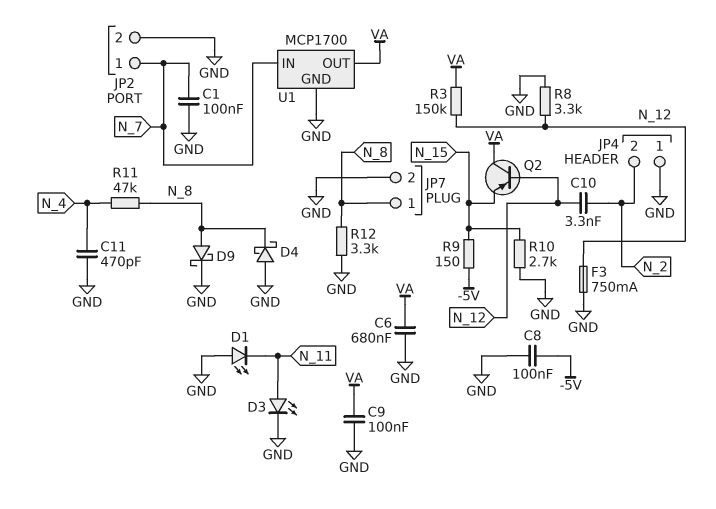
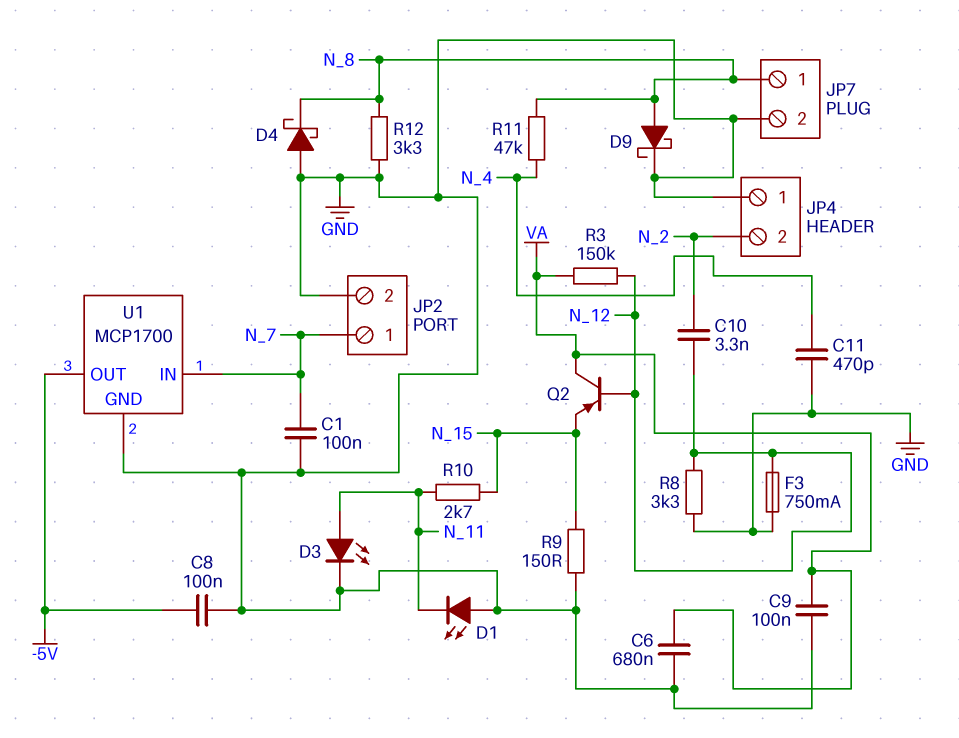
R9: 150 (-5V, N_15) -> 150 (GND, N_15)
R10: 2.7k (GND, N_15) -> 2.7k (N_11, N_15)
U1 pin OUT: VA -> -5V

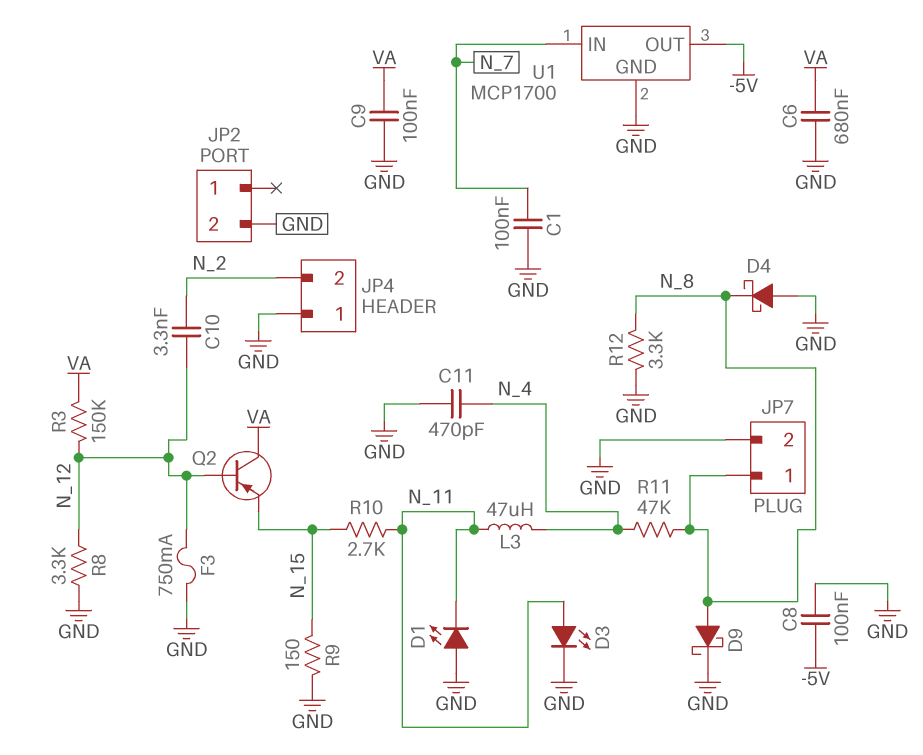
JP2 pin 1: N_7 -> none
L3: none -> 47uH (N_4, N_11)

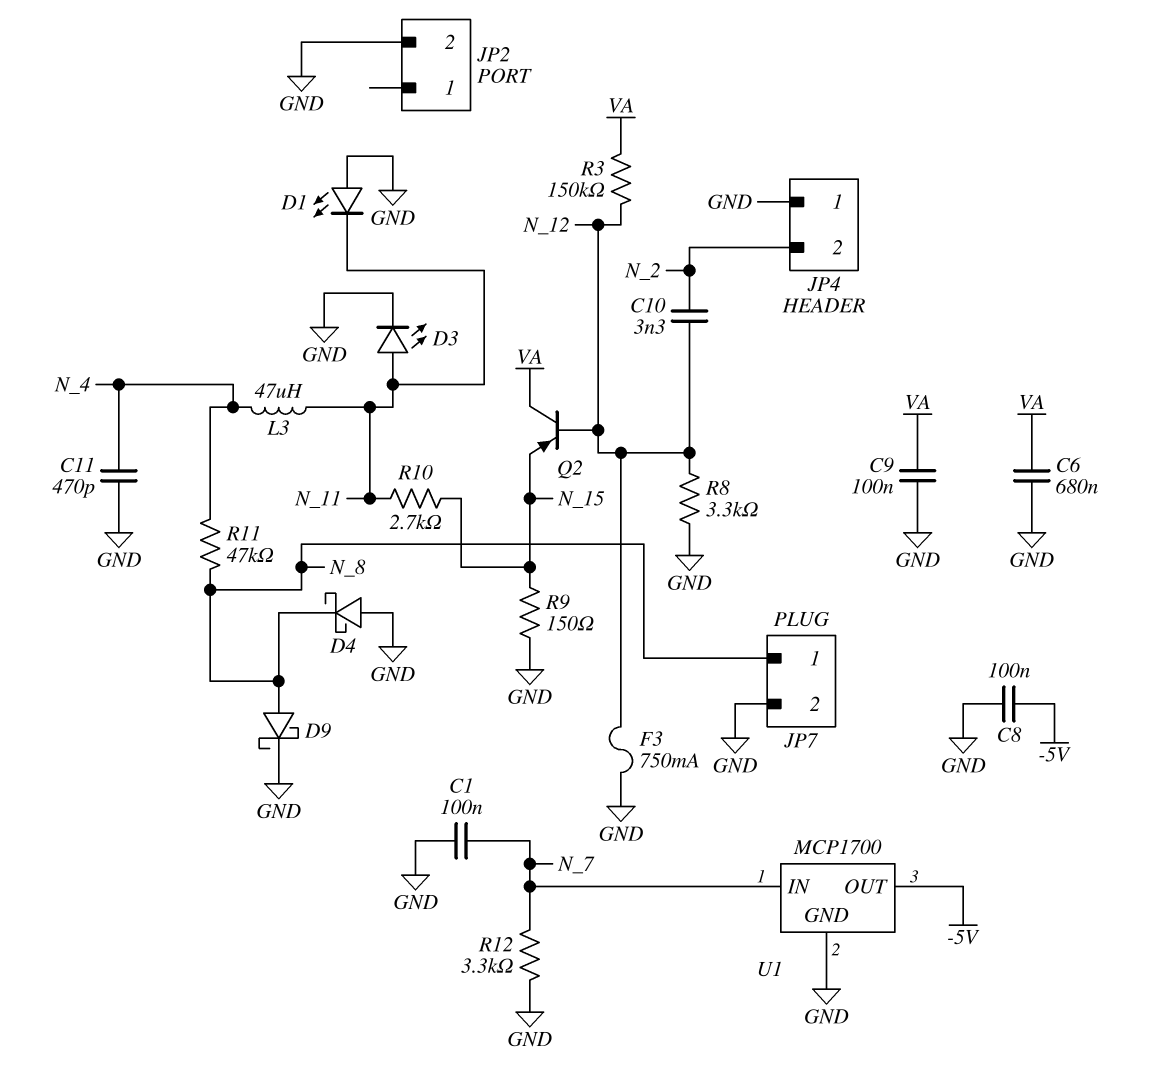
R12: 3.3k (GND, N_8) -> 3.3k (GND, N_7)

